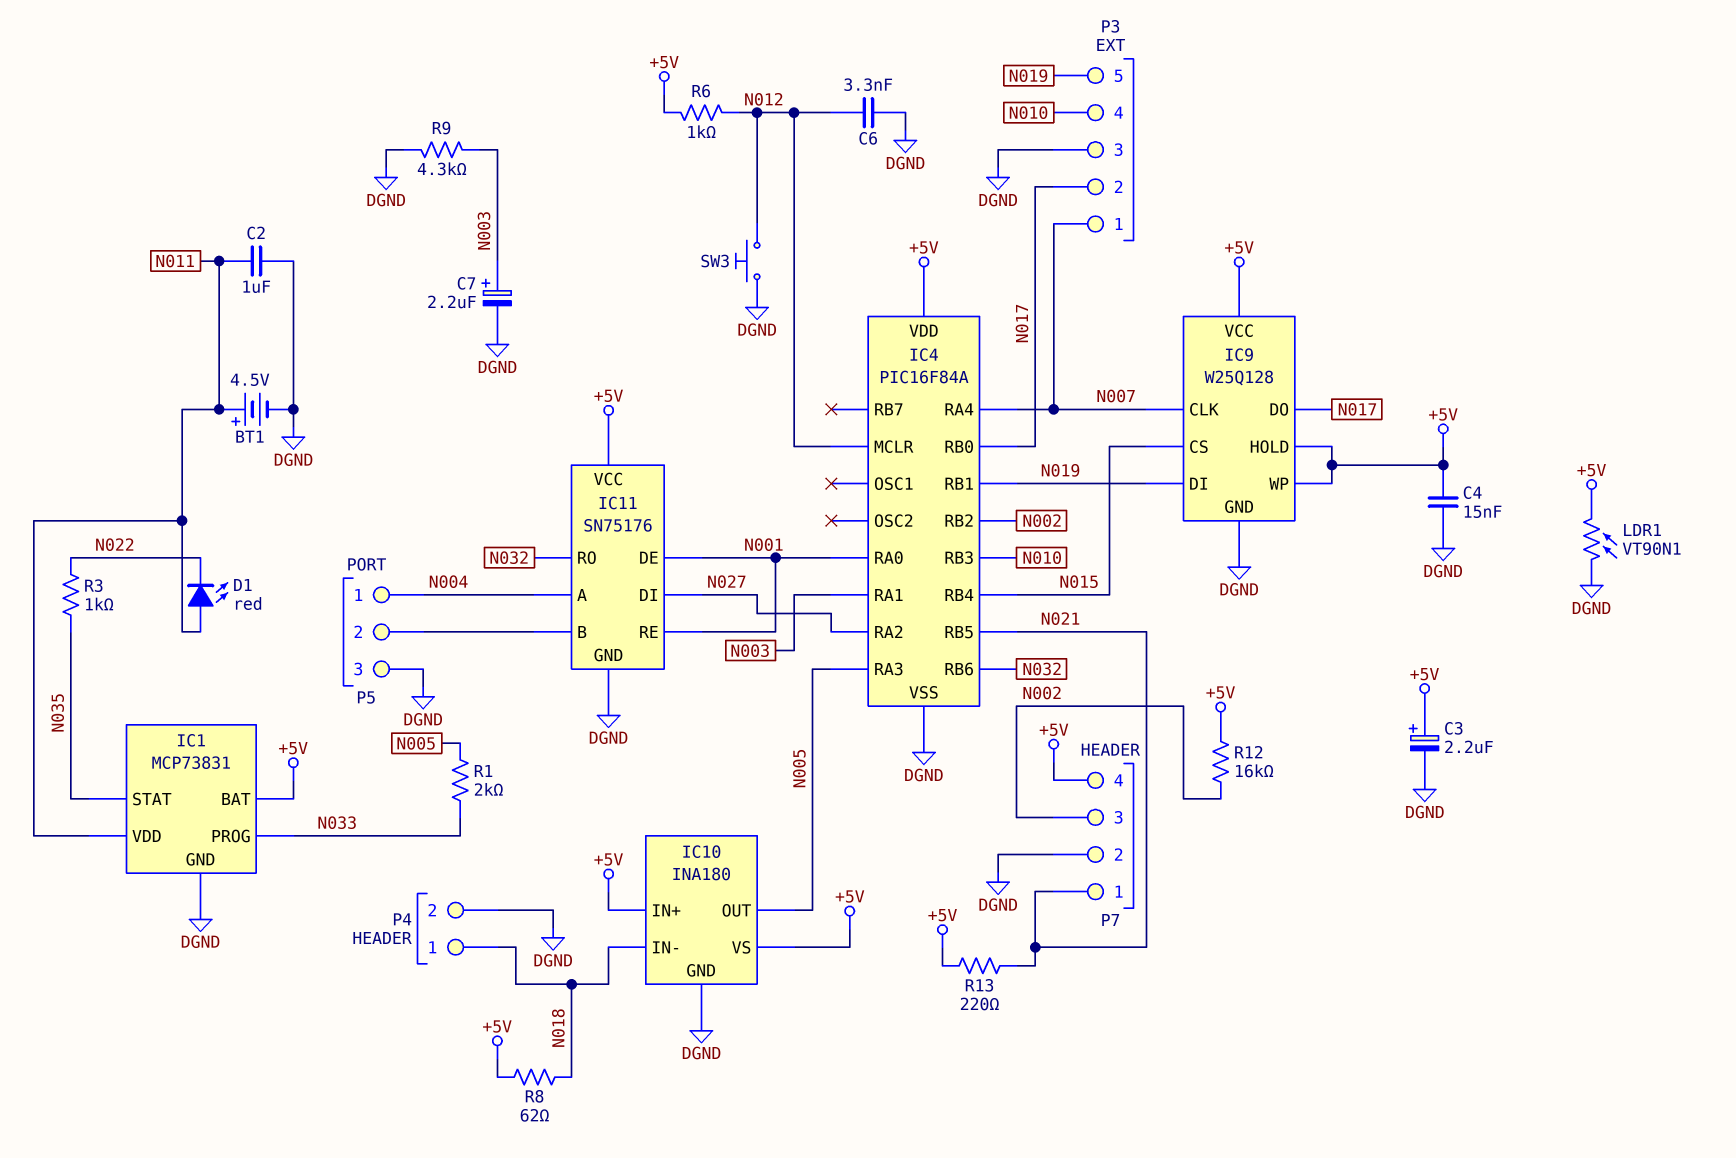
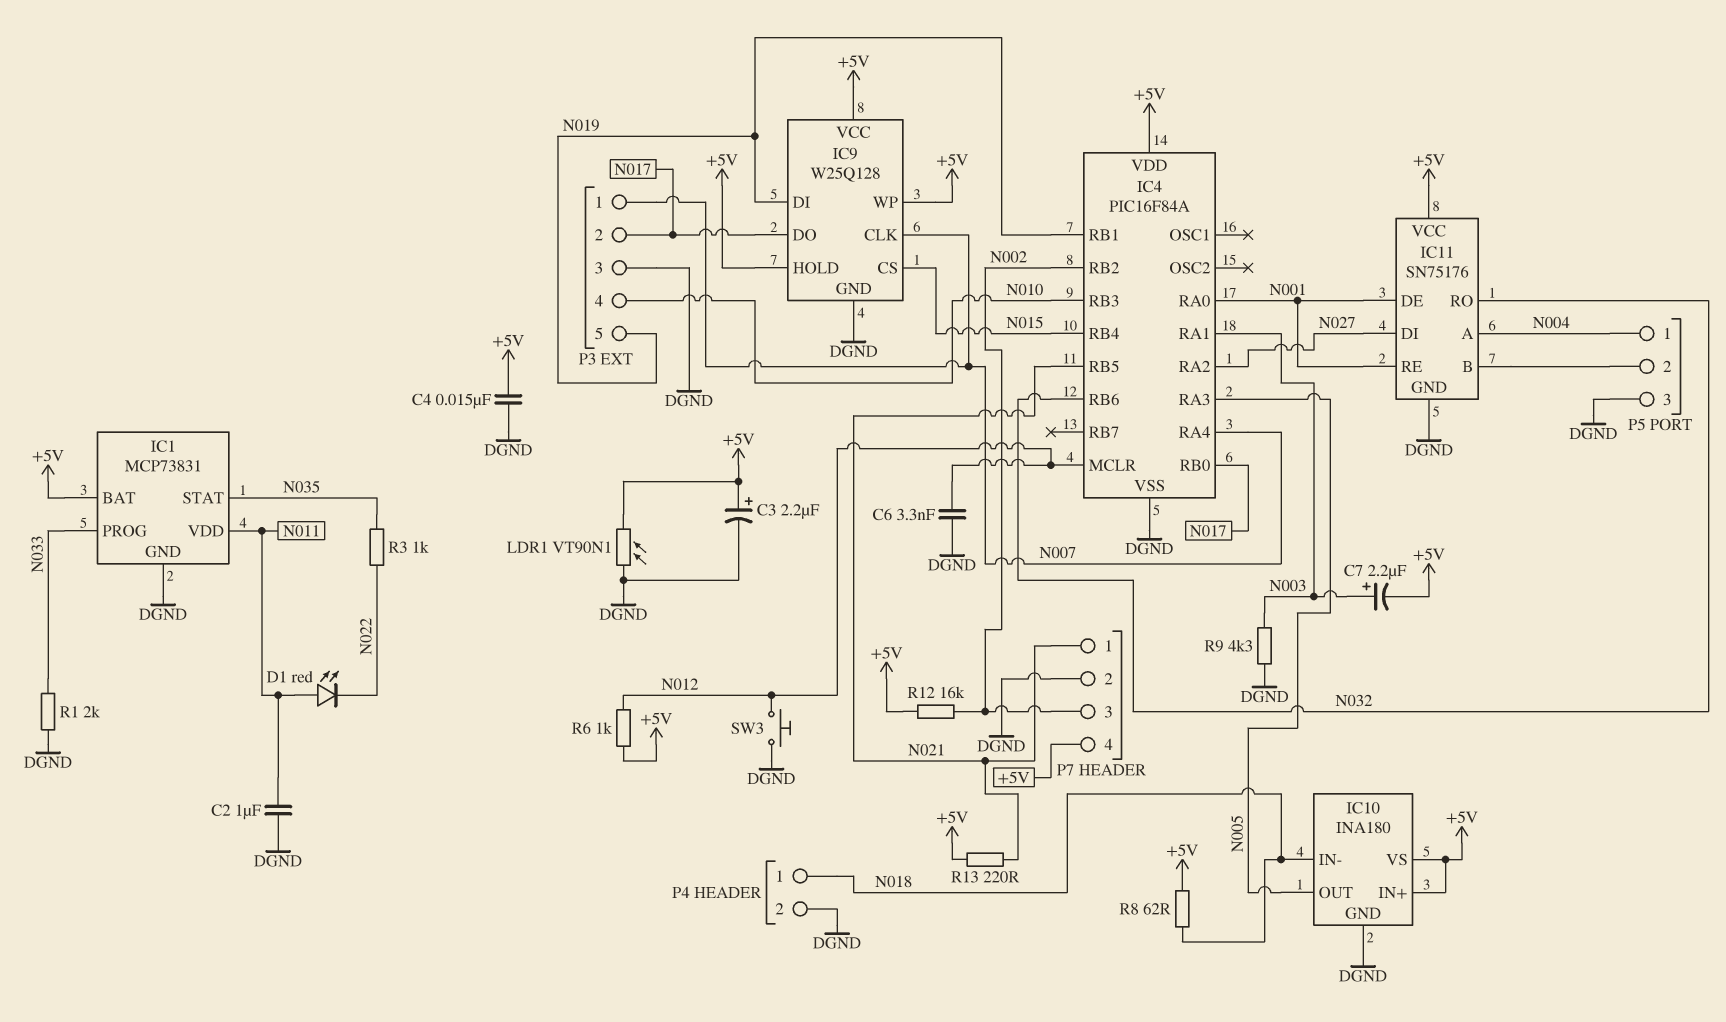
BT1: 4.5V (plus N011, minus DGND) -> none
C7: 2.2uF (plus N003, minus DGND) -> 2.2uF (plus N003, minus +5V)
R1: 2k (N005, N033) -> 2k (DGND, N033)

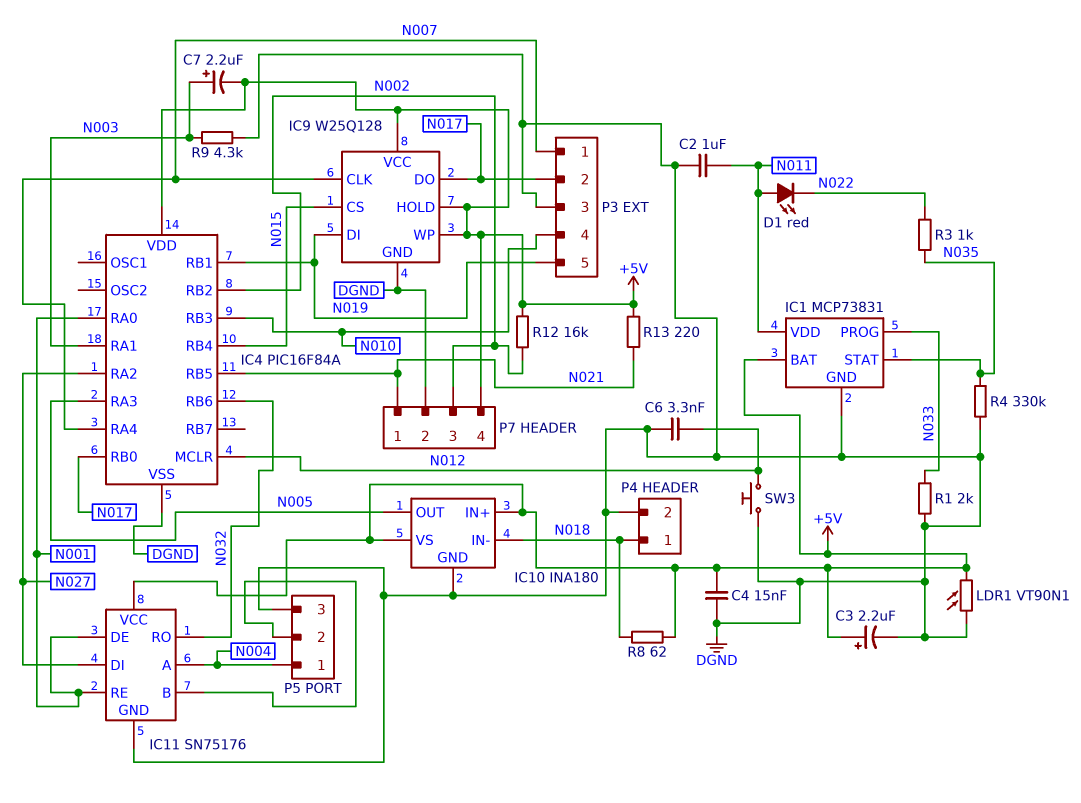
R4: none -> 330k (DGND, N035)
R6: 1k (+5V, N012) -> none

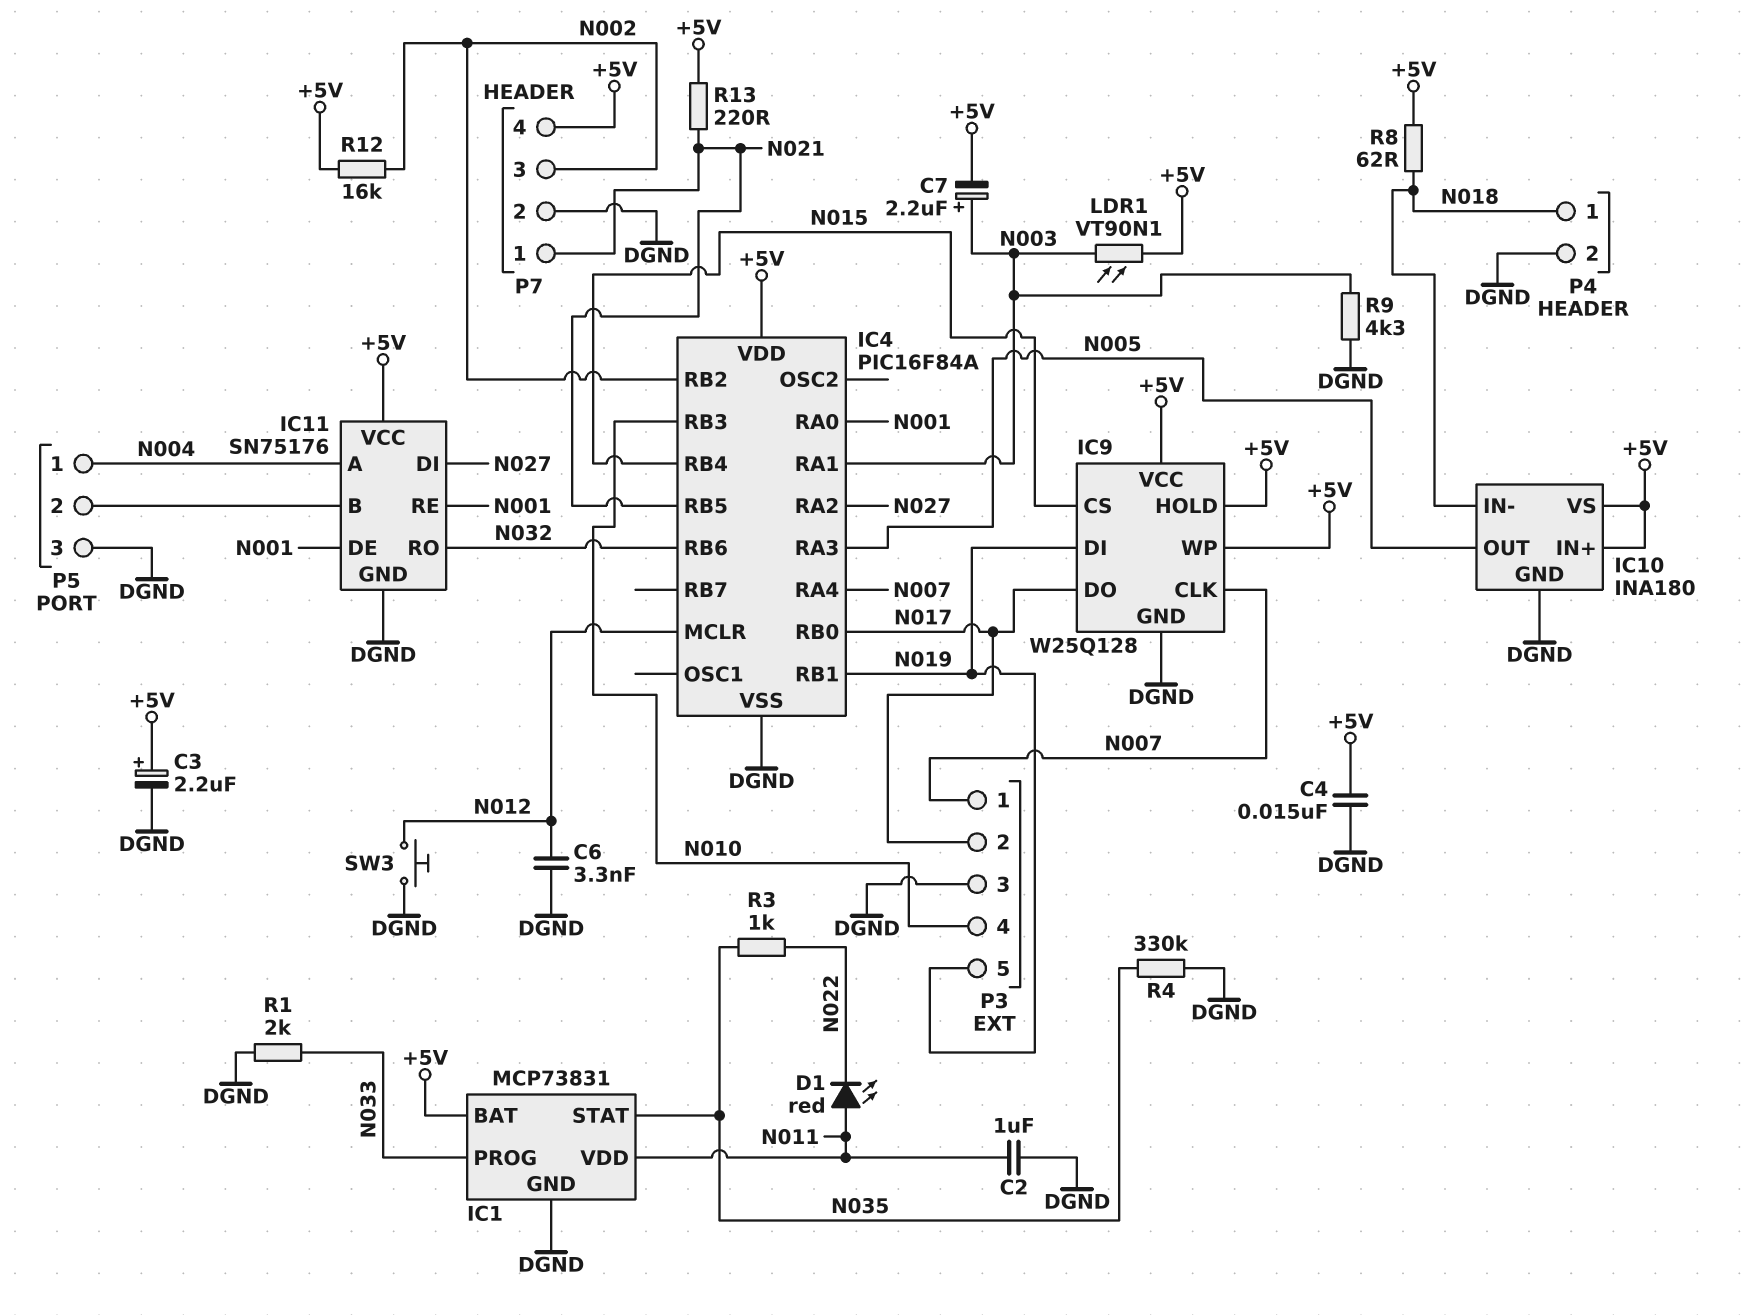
LDR1: VT90N1 (+5V, DGND) -> VT90N1 (+5V, N003)

